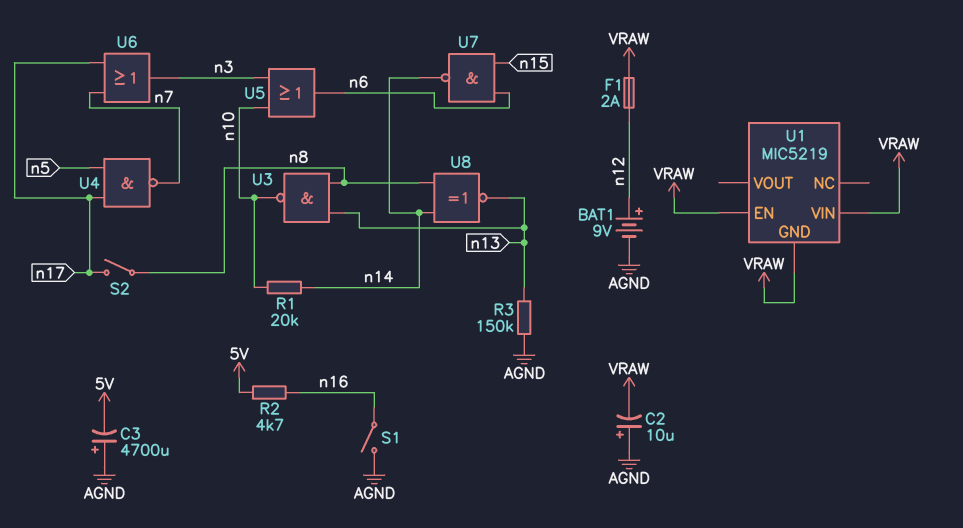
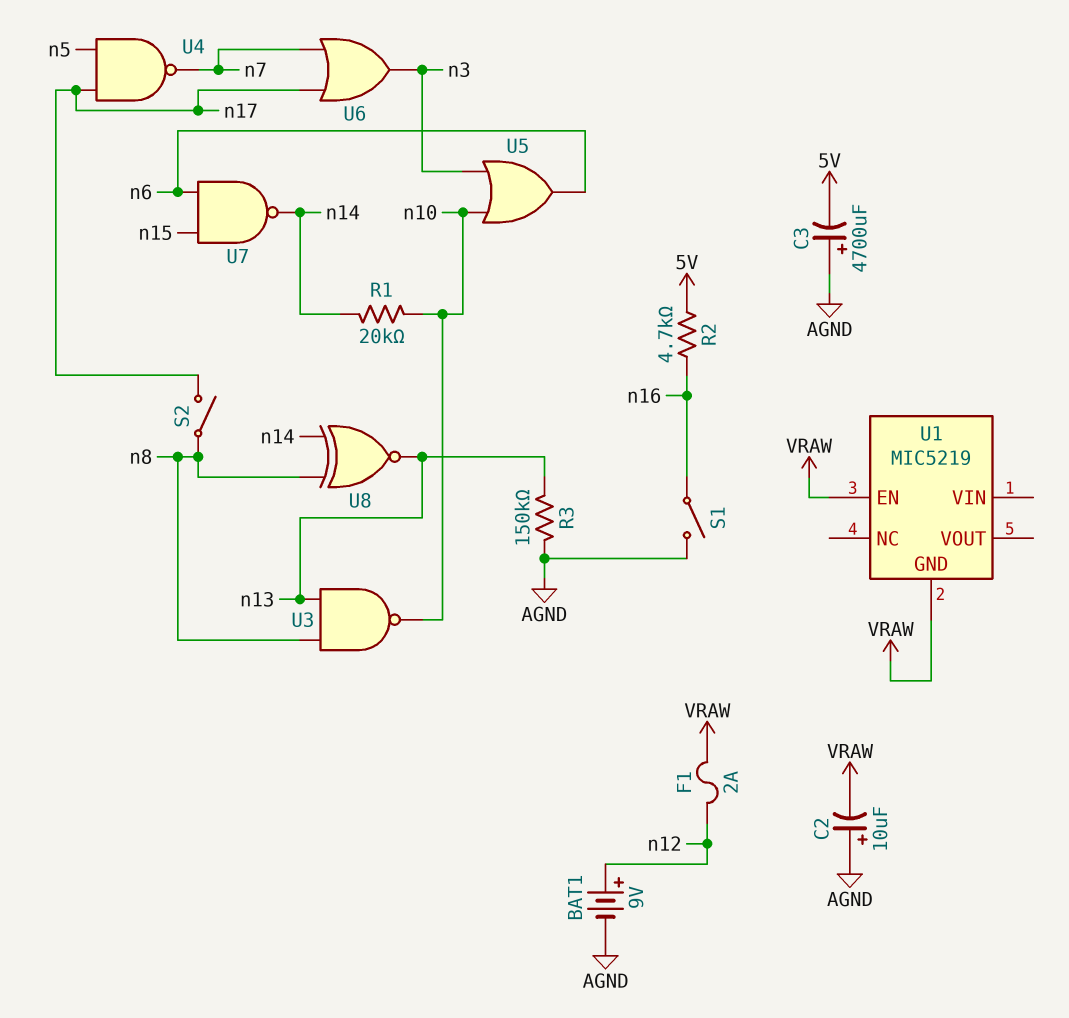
U1 pin VIN: VRAW -> none

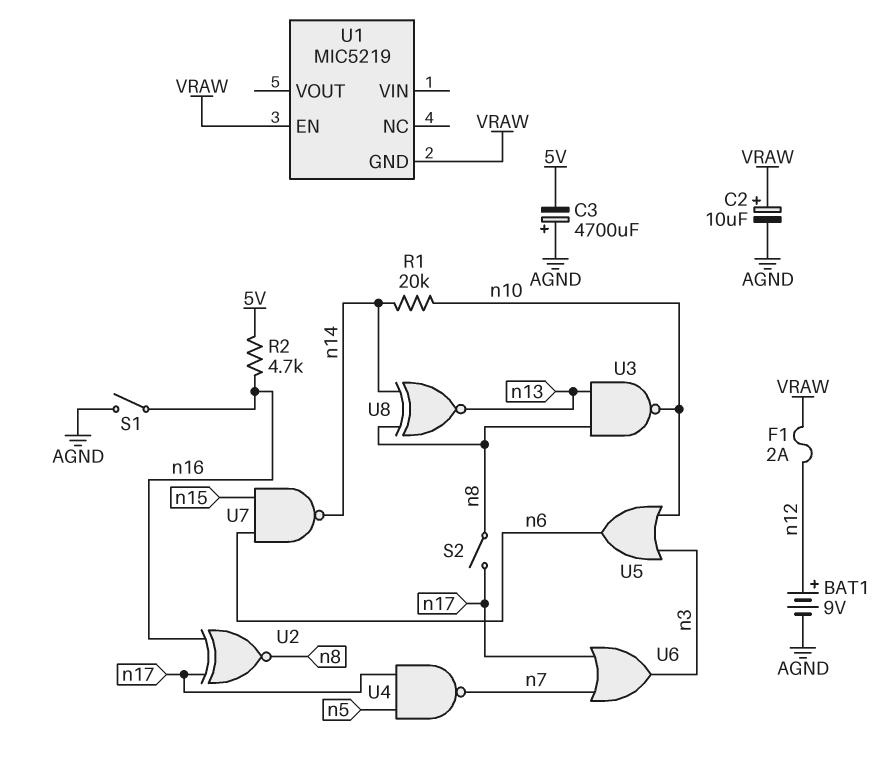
C2: 10uF (plus AGND, minus VRAW) -> 10uF (plus VRAW, minus AGND)
R3: 150k (AGND, n13) -> none
U2: none -> XNOR (in n16, in n17, out n8)

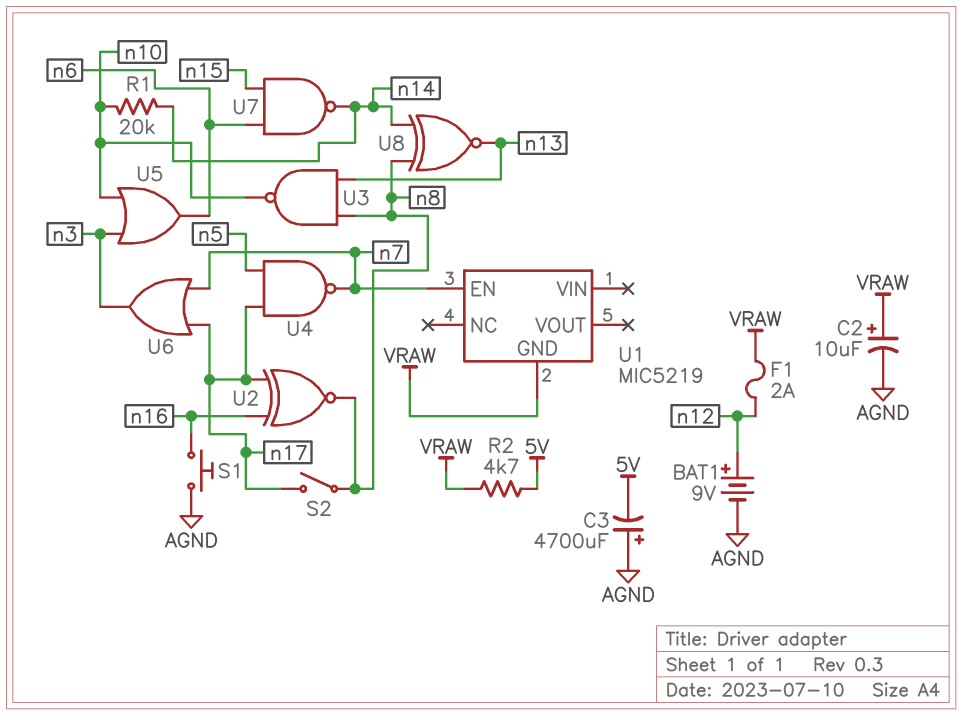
R2: 4.7k (5V, n16) -> 4.7k (5V, VRAW)
S1: switch (AGND, n16) -> button (AGND, n16)
U1 pin EN: VRAW -> n7

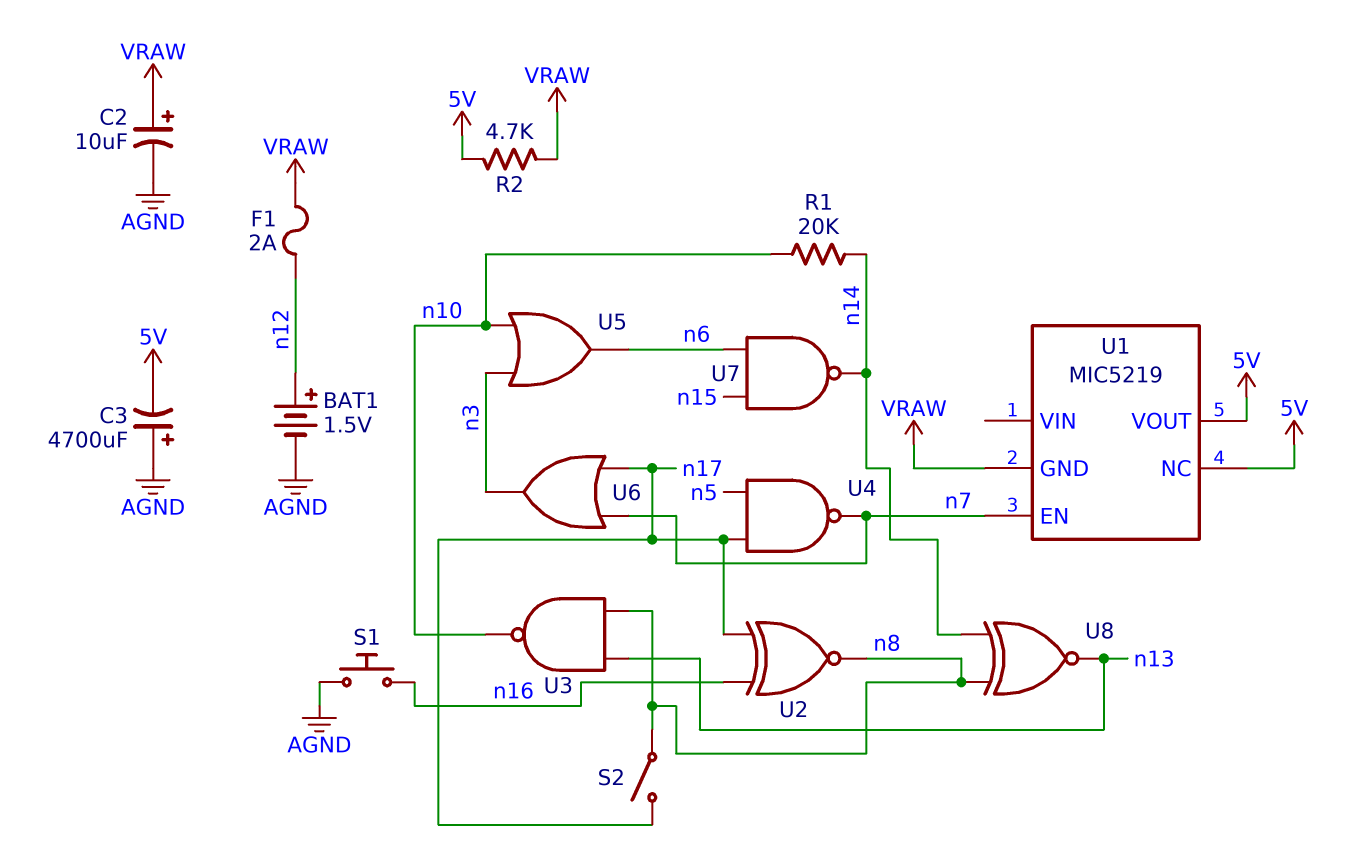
BAT1: 9V (plus n12, minus AGND) -> 1.5V (plus n12, minus AGND)
U1 pin NC: none -> 5V
U1 pin VOUT: none -> 5V

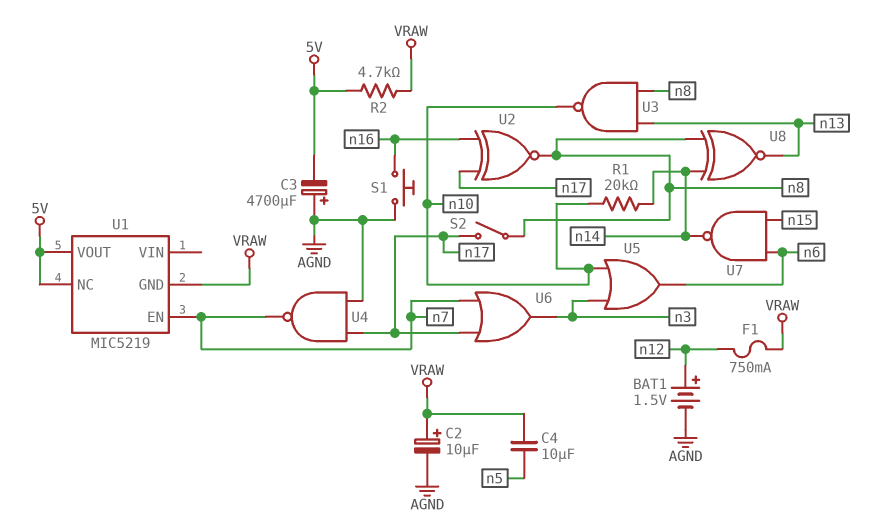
C4: none -> 10uF (VRAW, n5)
F1: 2A (VRAW, n12) -> 750mA (VRAW, n12)
U4: NAND (in n5, in n17, out n7) -> NAND (in AGND, in n17, out n7)

